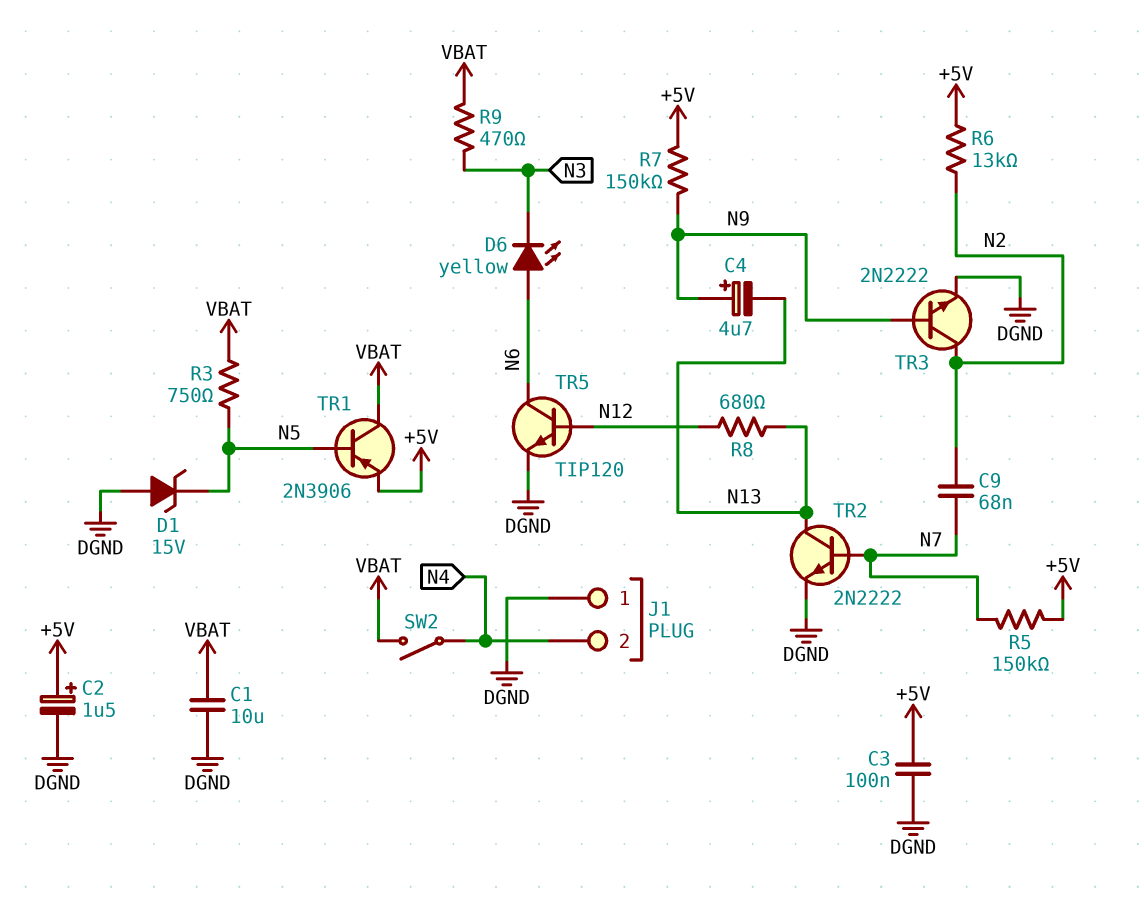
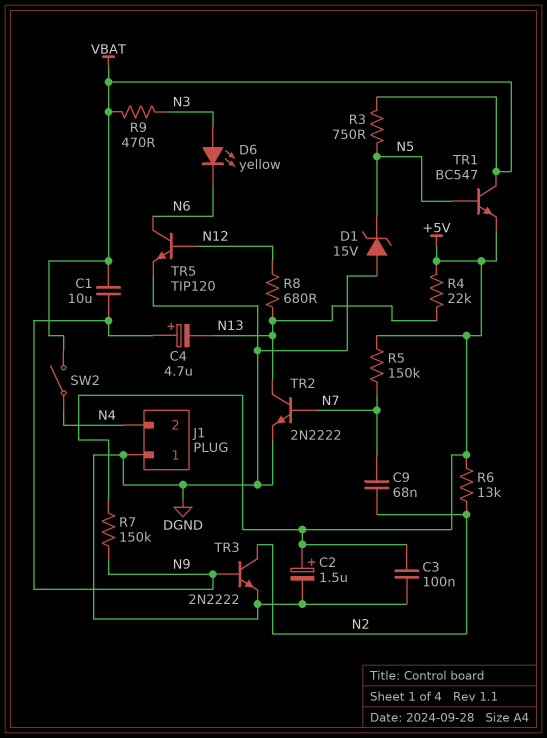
C1: 10uF (DGND, VBAT) -> 10uF (N9, VBAT)
D6: LED yellow (A N6, K N3) -> LED yellow (A N3, K N6)
R4: none -> 22k (+5V, N13)
TR1: PNP 2N3906 (B N5, C VBAT, E +5V) -> NPN BC547 (B N5, C VBAT, E +5V)

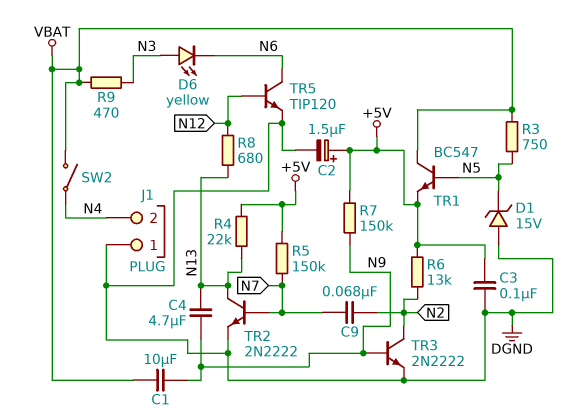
C4: 4.7uF (plus N9, minus N13) -> 4.7uF (N9, N13)

